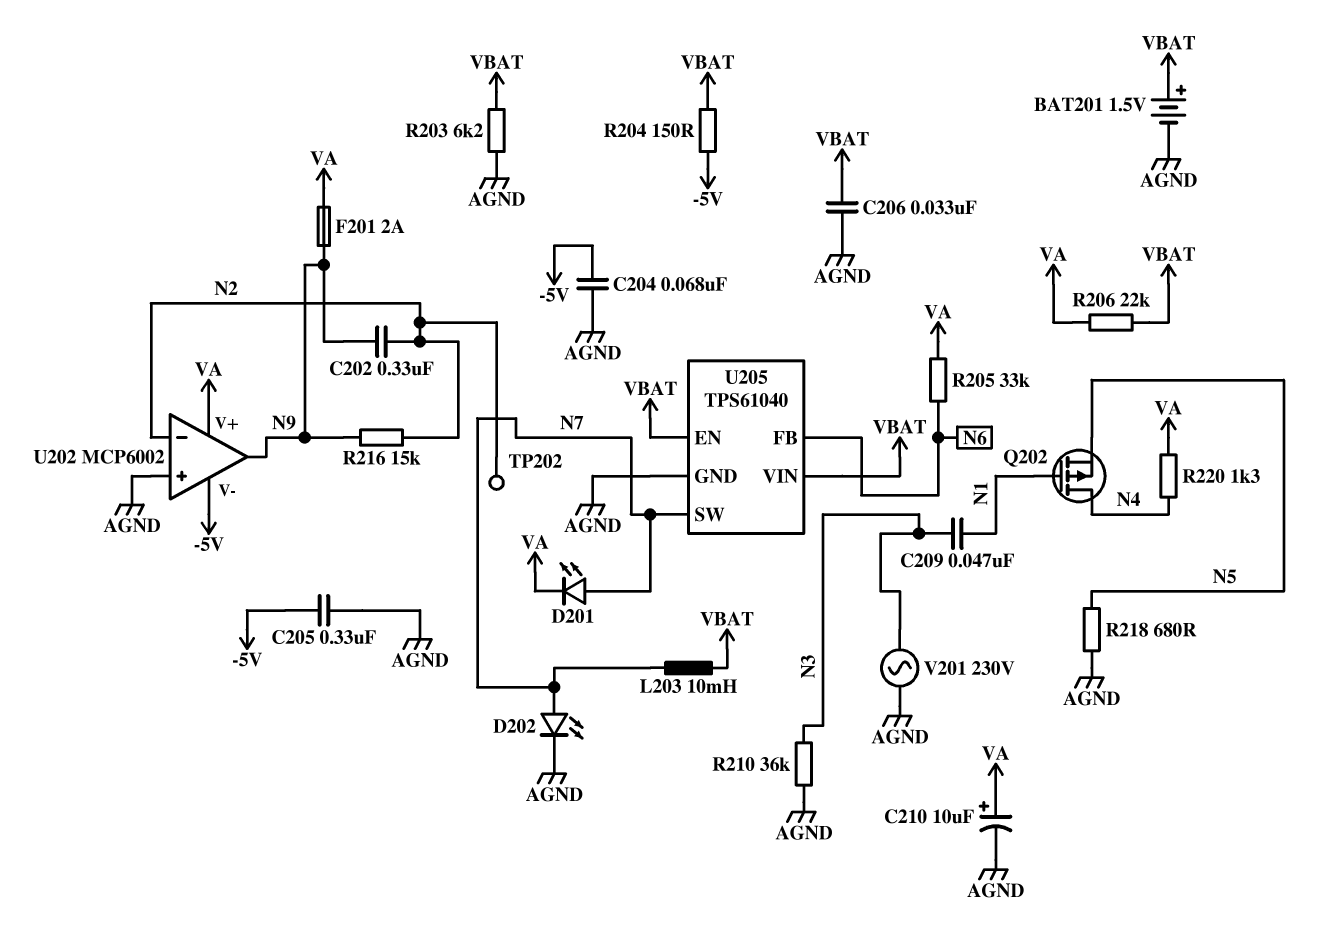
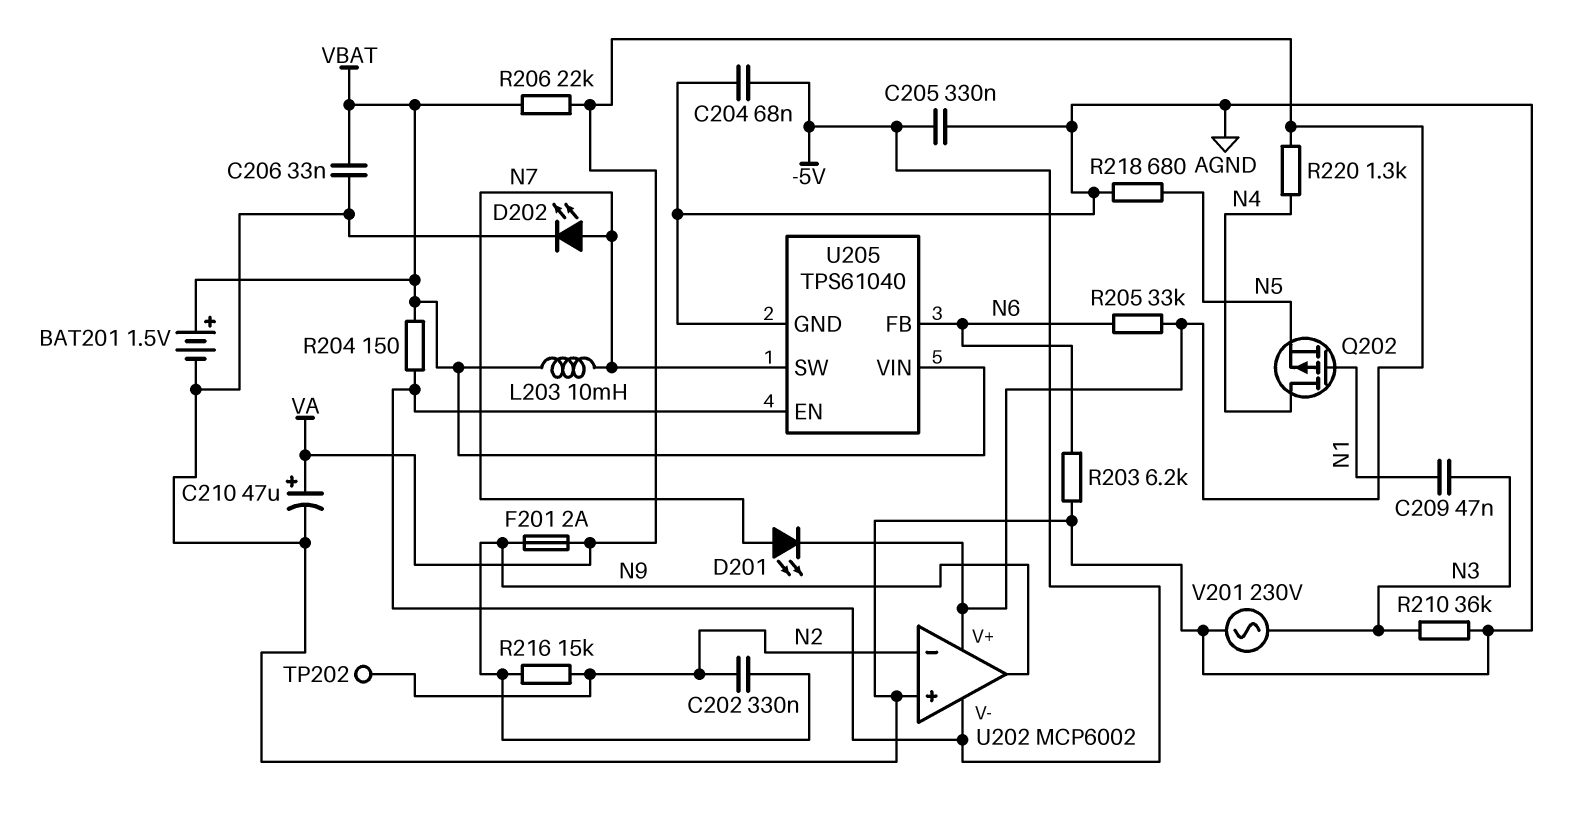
C210: 10uF (plus VA, minus AGND) -> 47uF (plus VA, minus AGND)
R203: 6.2k (AGND, VBAT) -> 6.2k (AGND, N6)
U205 pin EN: VBAT -> -5V

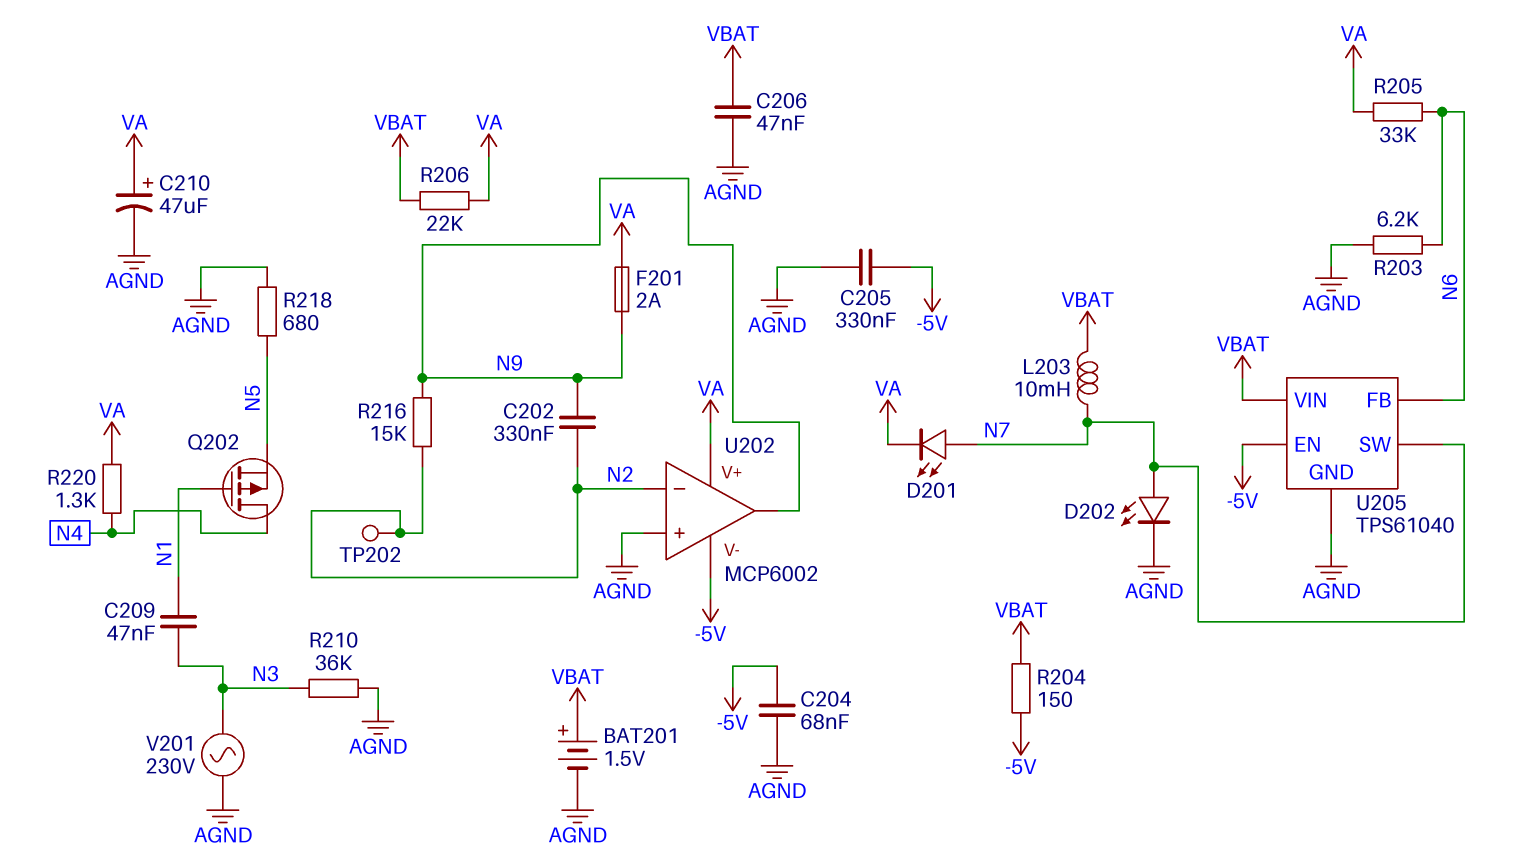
C206: 33nF (AGND, VBAT) -> 47nF (AGND, VBAT)

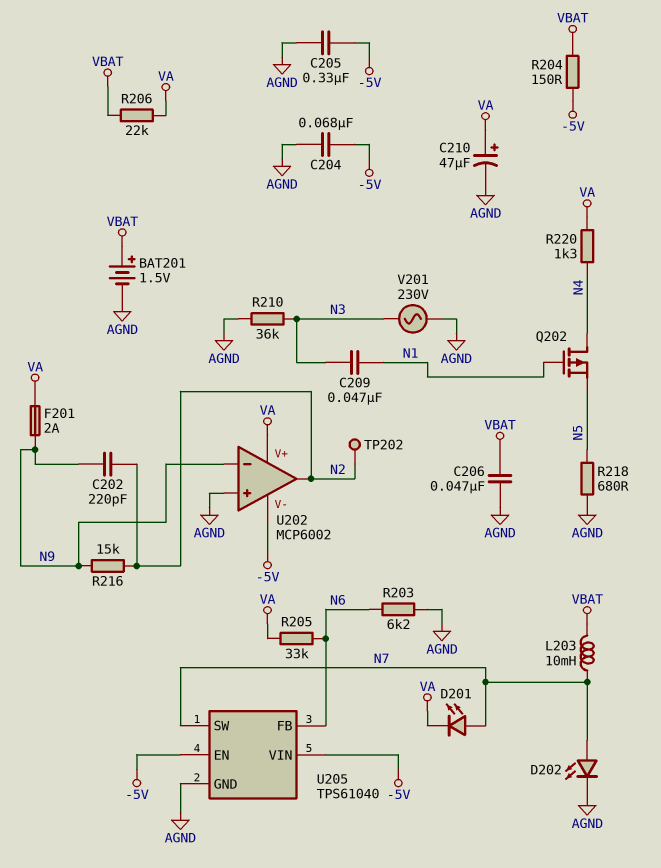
C202: 330nF (N2, N9) -> 220pF (N2, N9)
U202 pin in-: N2 -> N9
U202 pin out: N9 -> N2
U205 pin VIN: VBAT -> -5V

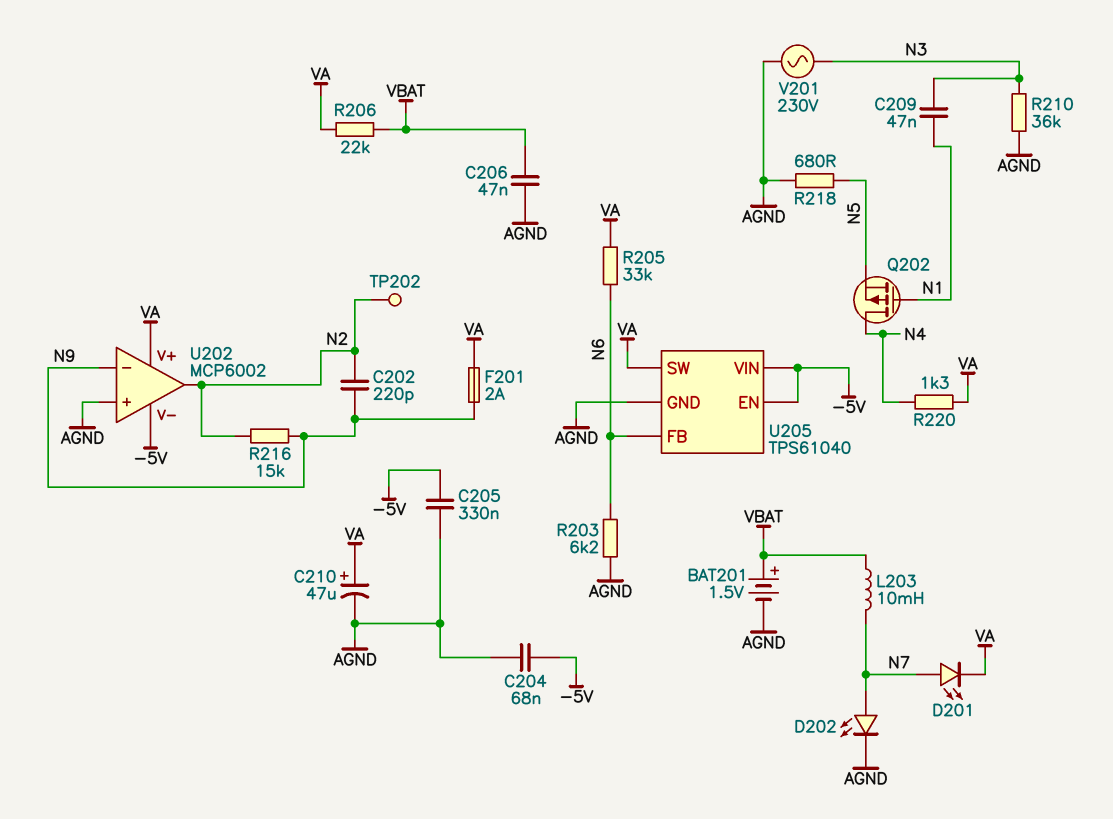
R204: 150 (-5V, VBAT) -> none
U205 pin SW: N7 -> VA

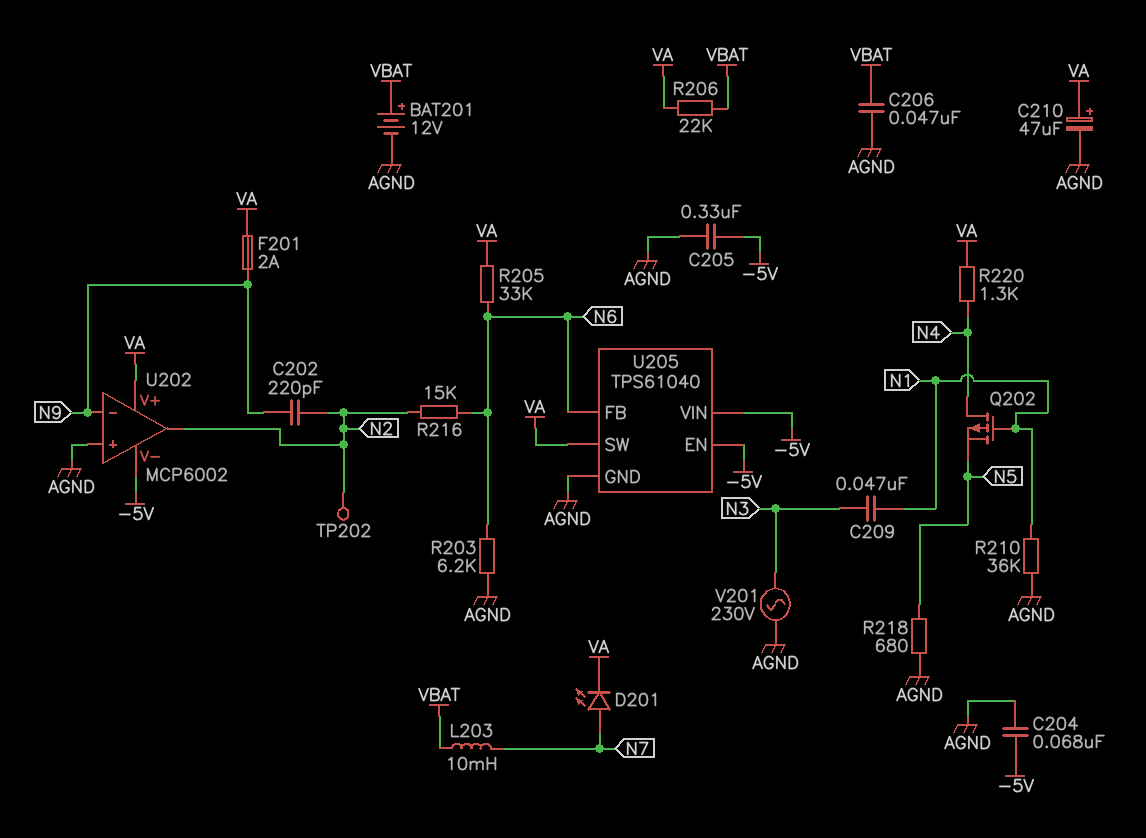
BAT201: 1.5V (plus VBAT, minus AGND) -> 12V (plus VBAT, minus AGND)
D202: LED (A N7, K AGND) -> none
R210: 36k (AGND, N3) -> 36k (AGND, N1)
R216: 15k (N2, N9) -> 15k (N2, N6)

